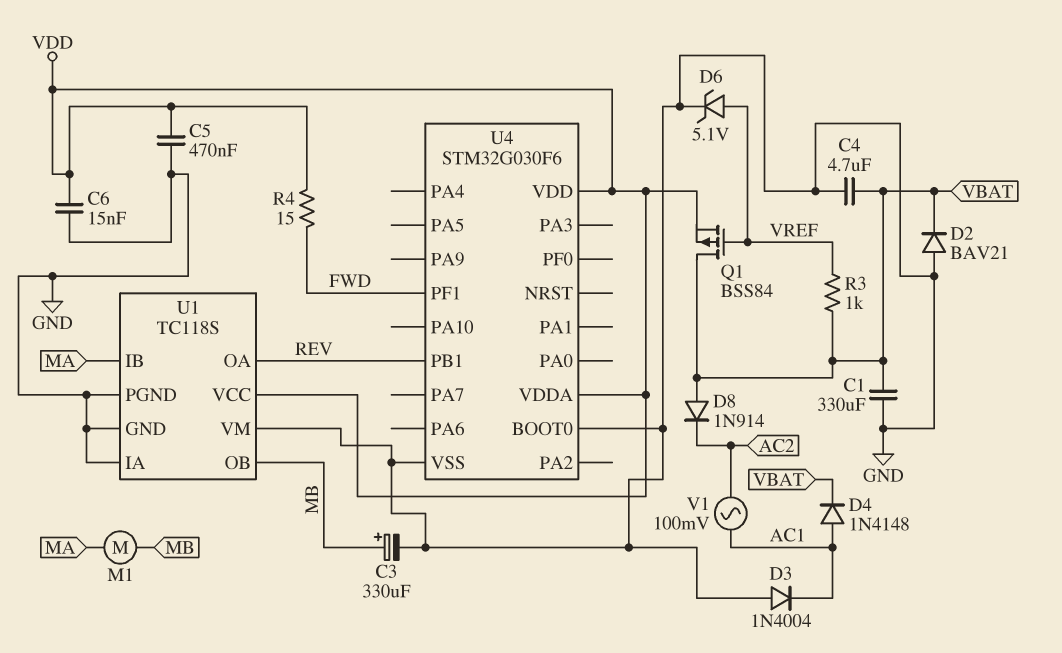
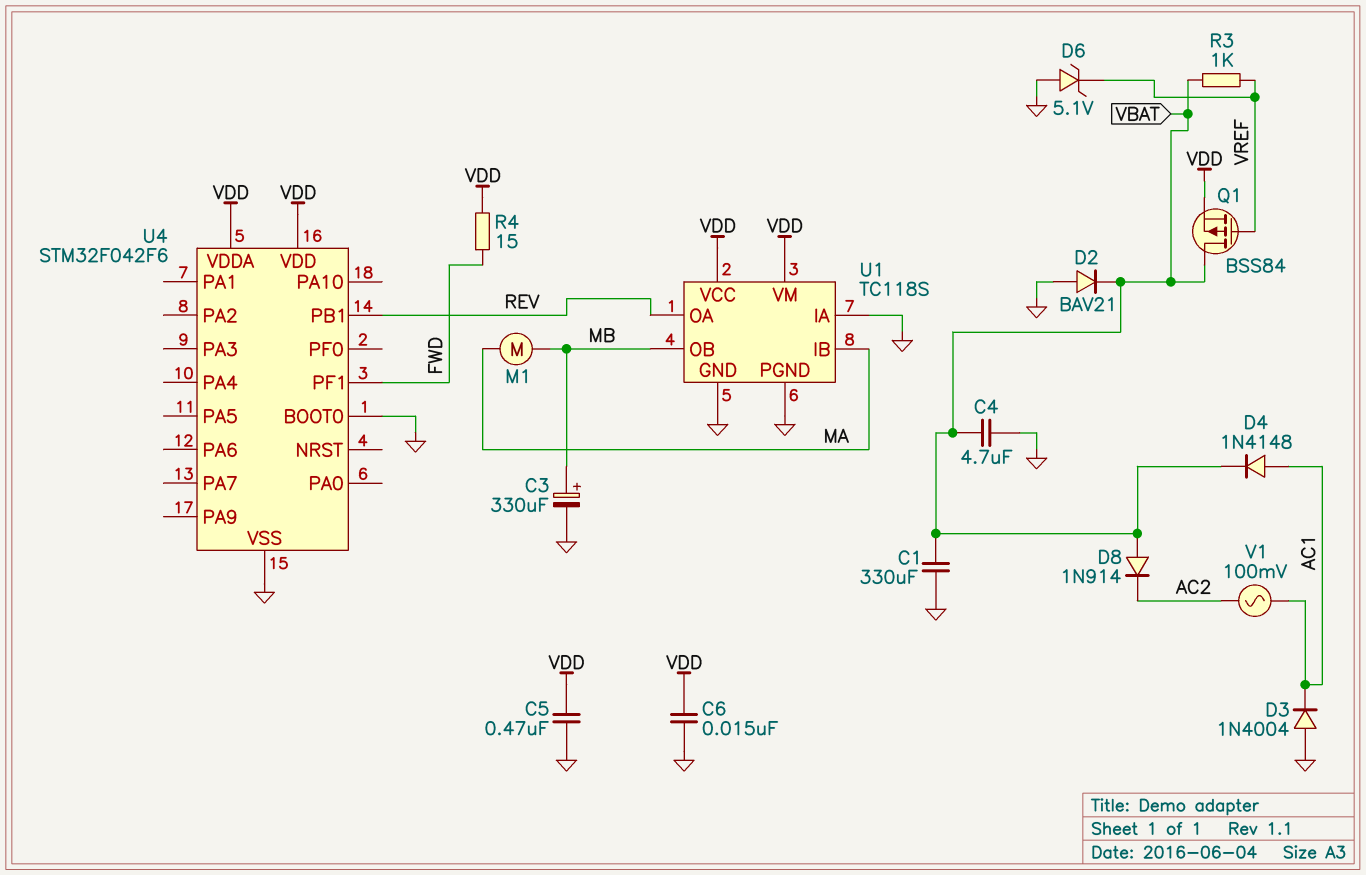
D6: zener 5.1V (A VREF, K GND) -> zener 5.1V (A GND, K VREF)
U1 pin VM: GND -> VDD
U4: STM32G030F6 -> STM32F042F6

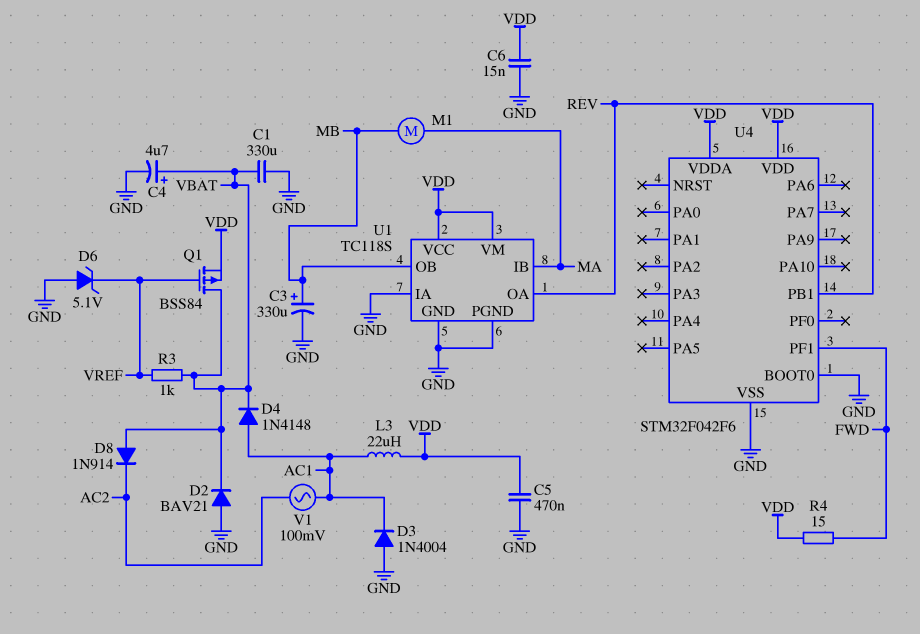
C4: 4.7uF (GND, VBAT) -> 4.7uF (plus VBAT, minus GND)
L3: none -> 22uH (AC1, VDD)

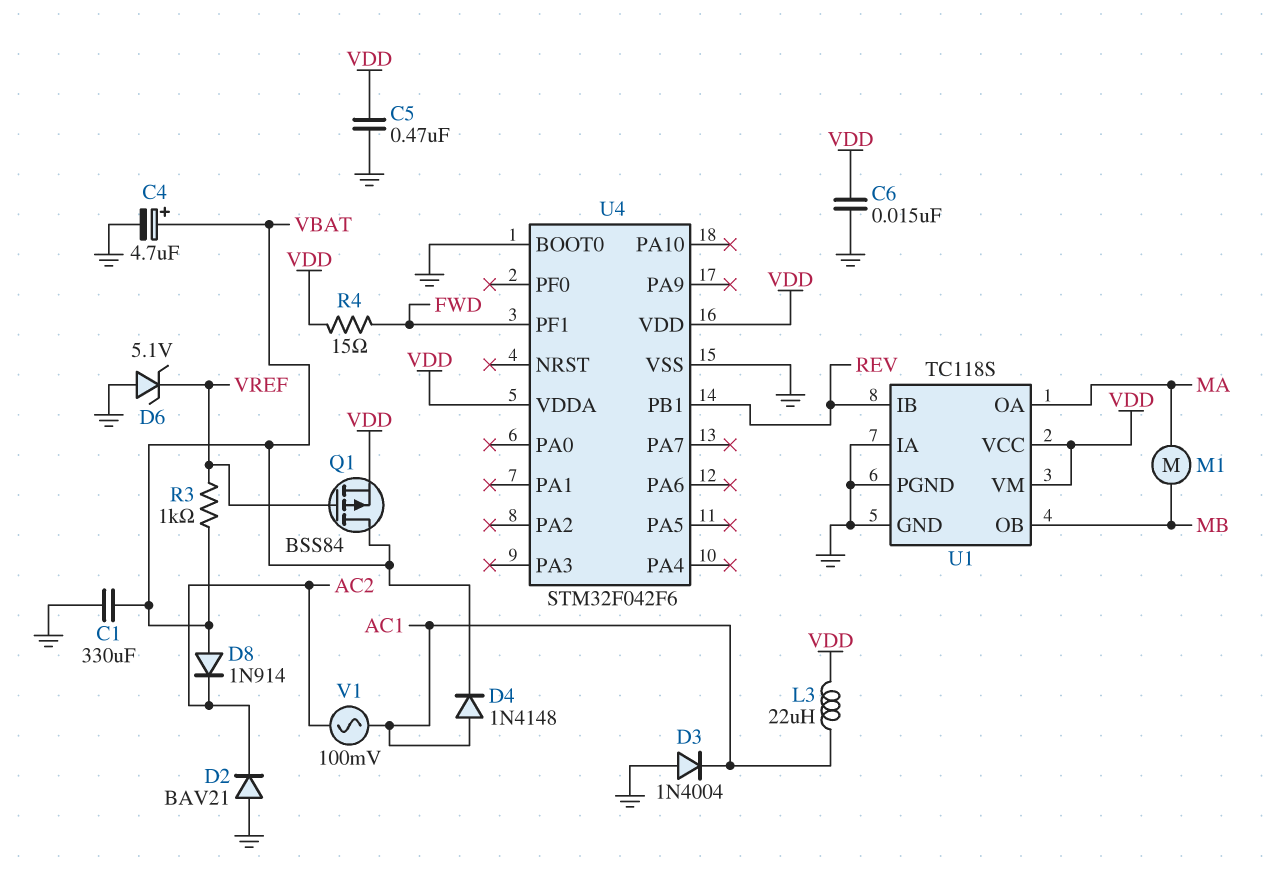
C3: 330uF (plus MB, minus GND) -> none
D2: diode BAV21 (A GND, K VBAT) -> diode BAV21 (A GND, K AC2)
U1 pin IB: MA -> REV
U1 pin OA: REV -> MA

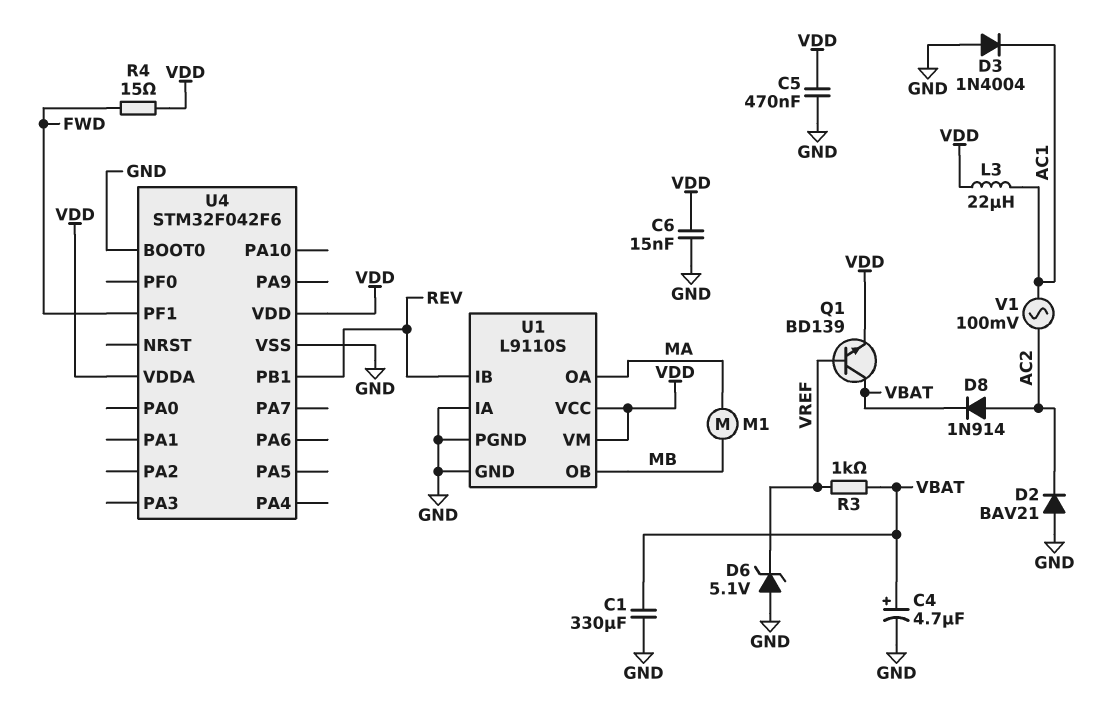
D4: diode 1N4148 (A AC1, K VBAT) -> none
D8: diode 1N914 (A VBAT, K AC2) -> diode 1N914 (A AC2, K VBAT)
Q1: PMOS BSS84 (G VREF, D VBAT, S VDD) -> NPN BD139 (B VREF, C VBAT, E VDD)
U1: TC118S -> L9110S

